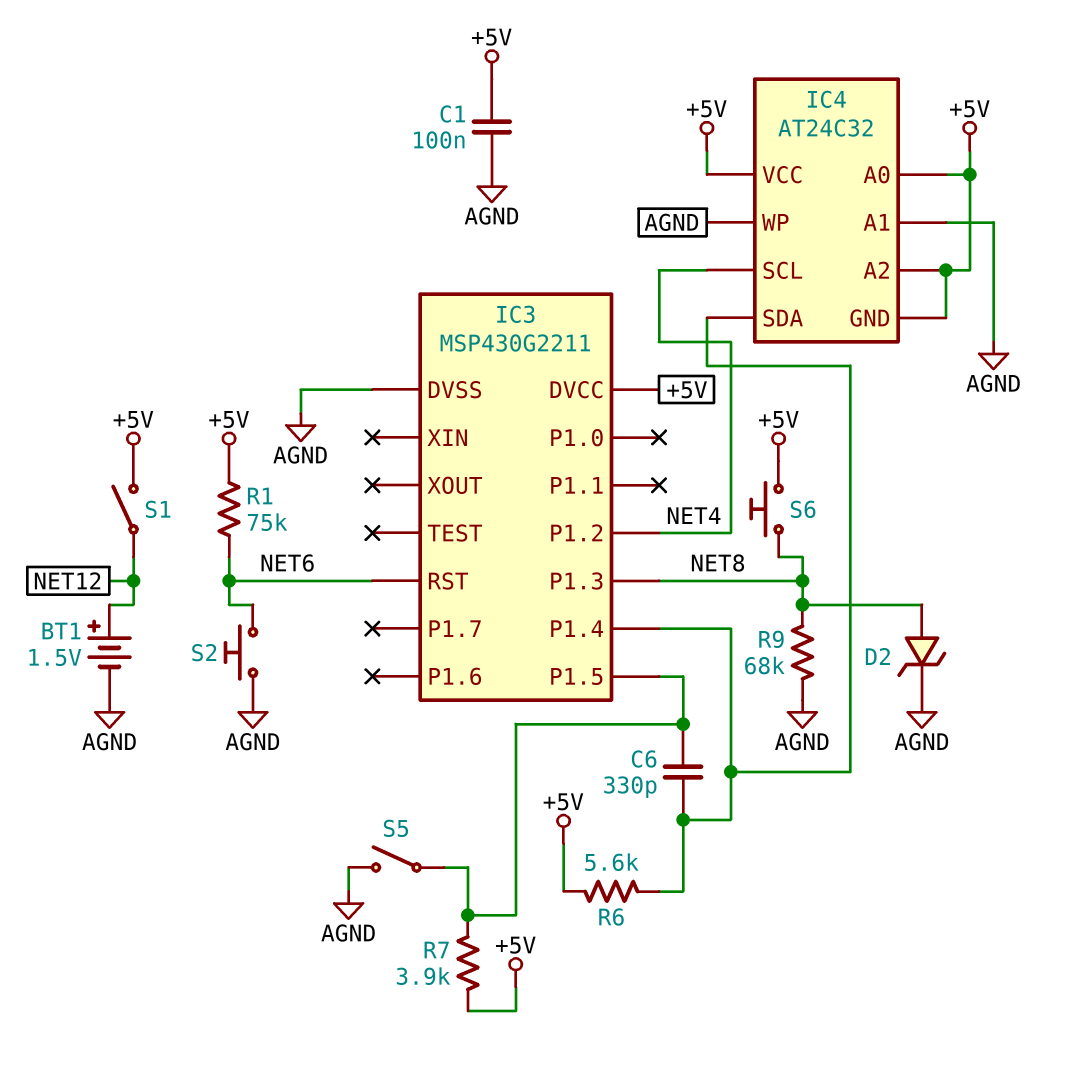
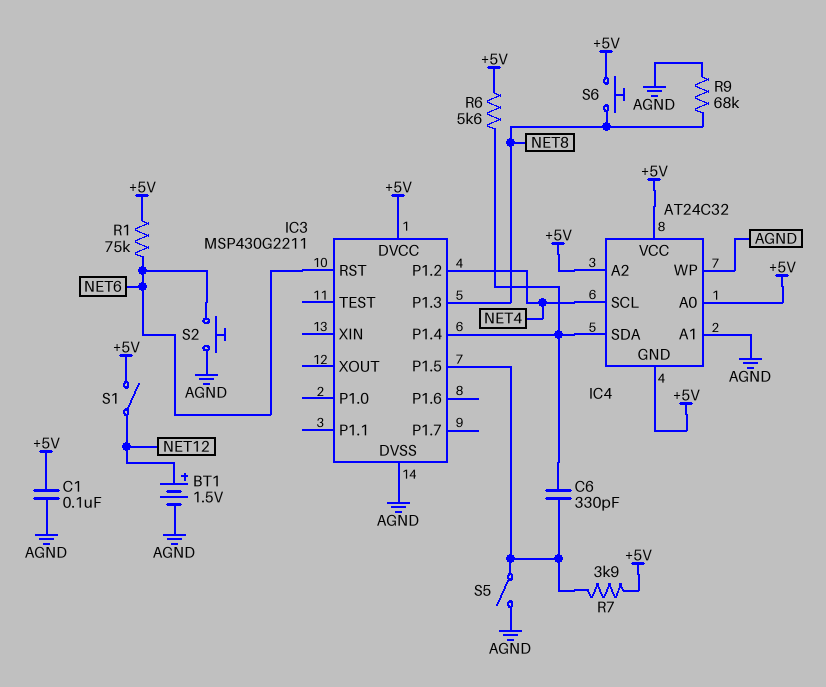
D2: zener (A NET8, K AGND) -> none

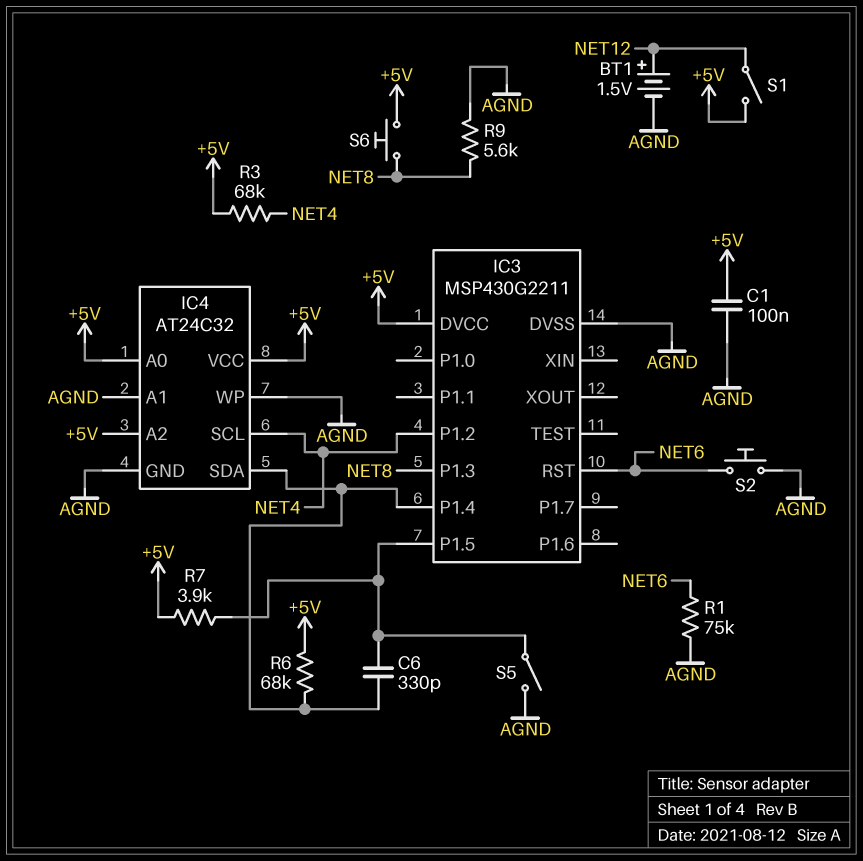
IC4 pin GND: +5V -> AGND
R1: 75k (+5V, NET6) -> 75k (AGND, NET6)
R3: none -> 68k (+5V, NET4)
R6: 5.6k (+5V, IC3/P1.4) -> 68k (+5V, IC3/P1.4)
R9: 68k (AGND, NET8) -> 5.6k (AGND, NET8)

